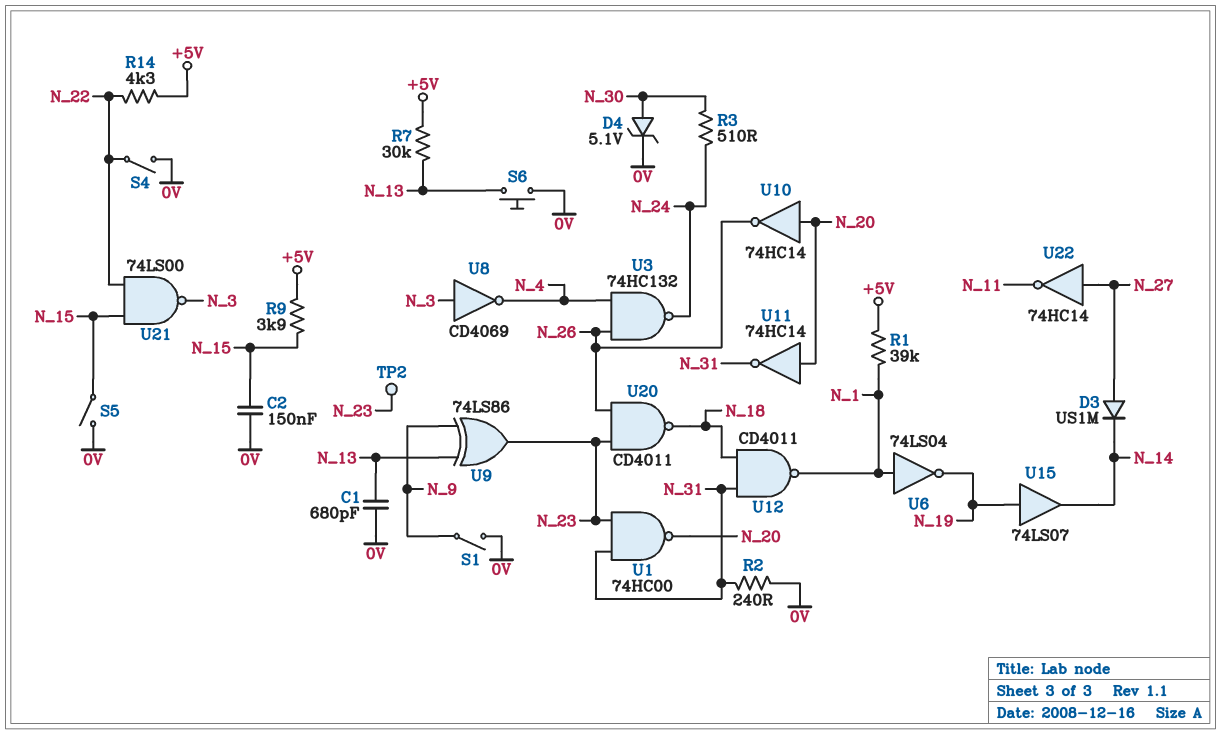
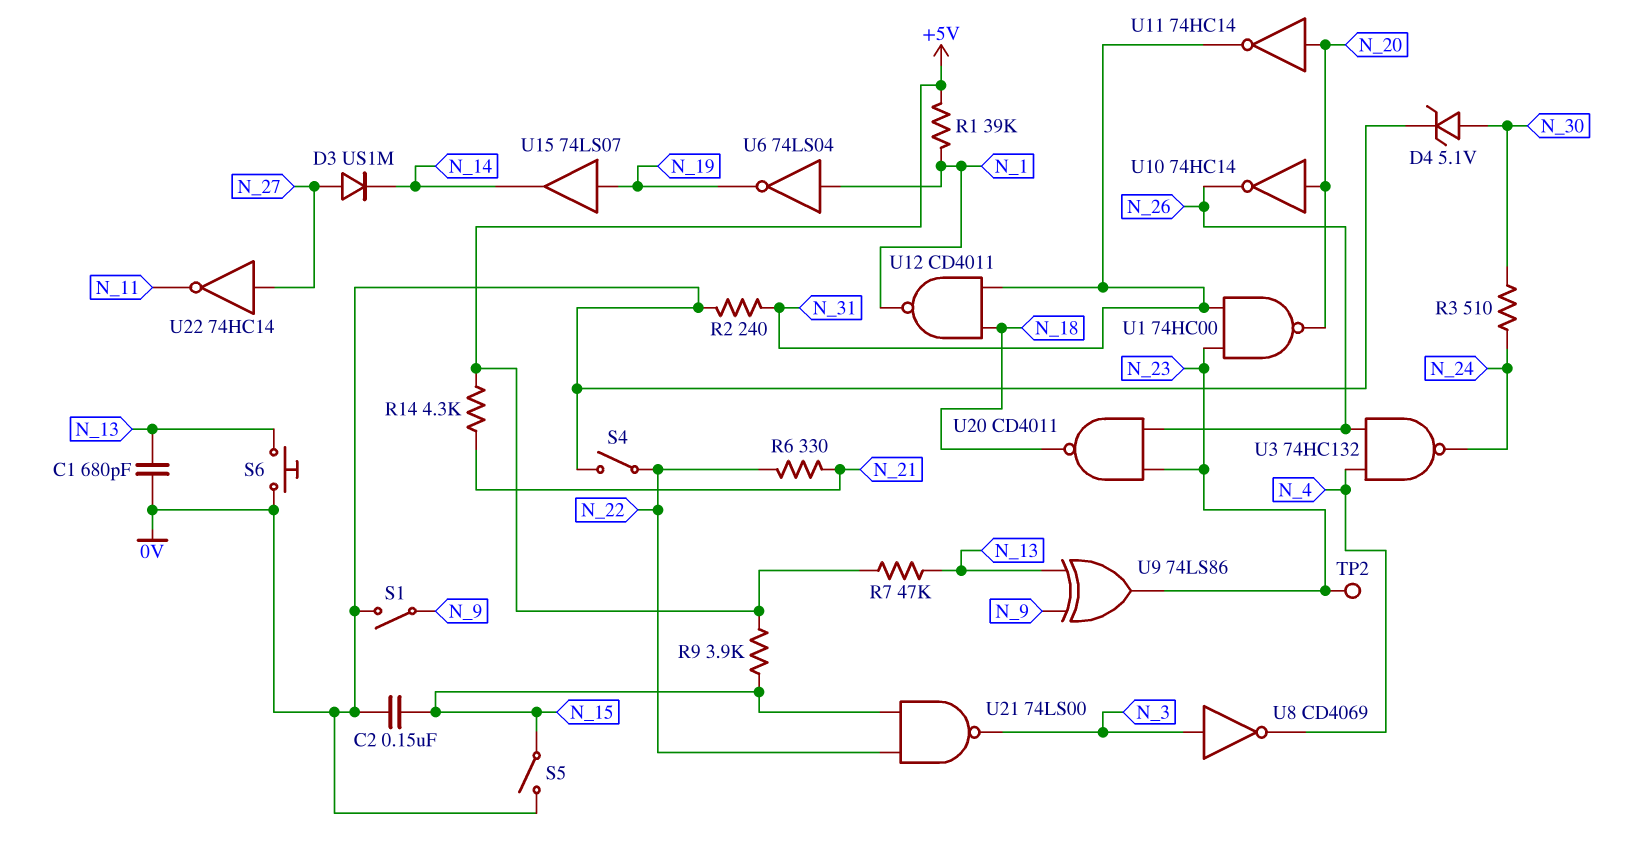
R6: none -> 330 (N_21, N_22)
R7: 30k (+5V, N_13) -> 47k (+5V, N_13)
R14: 4.3k (+5V, N_22) -> 4.3k (+5V, N_21)

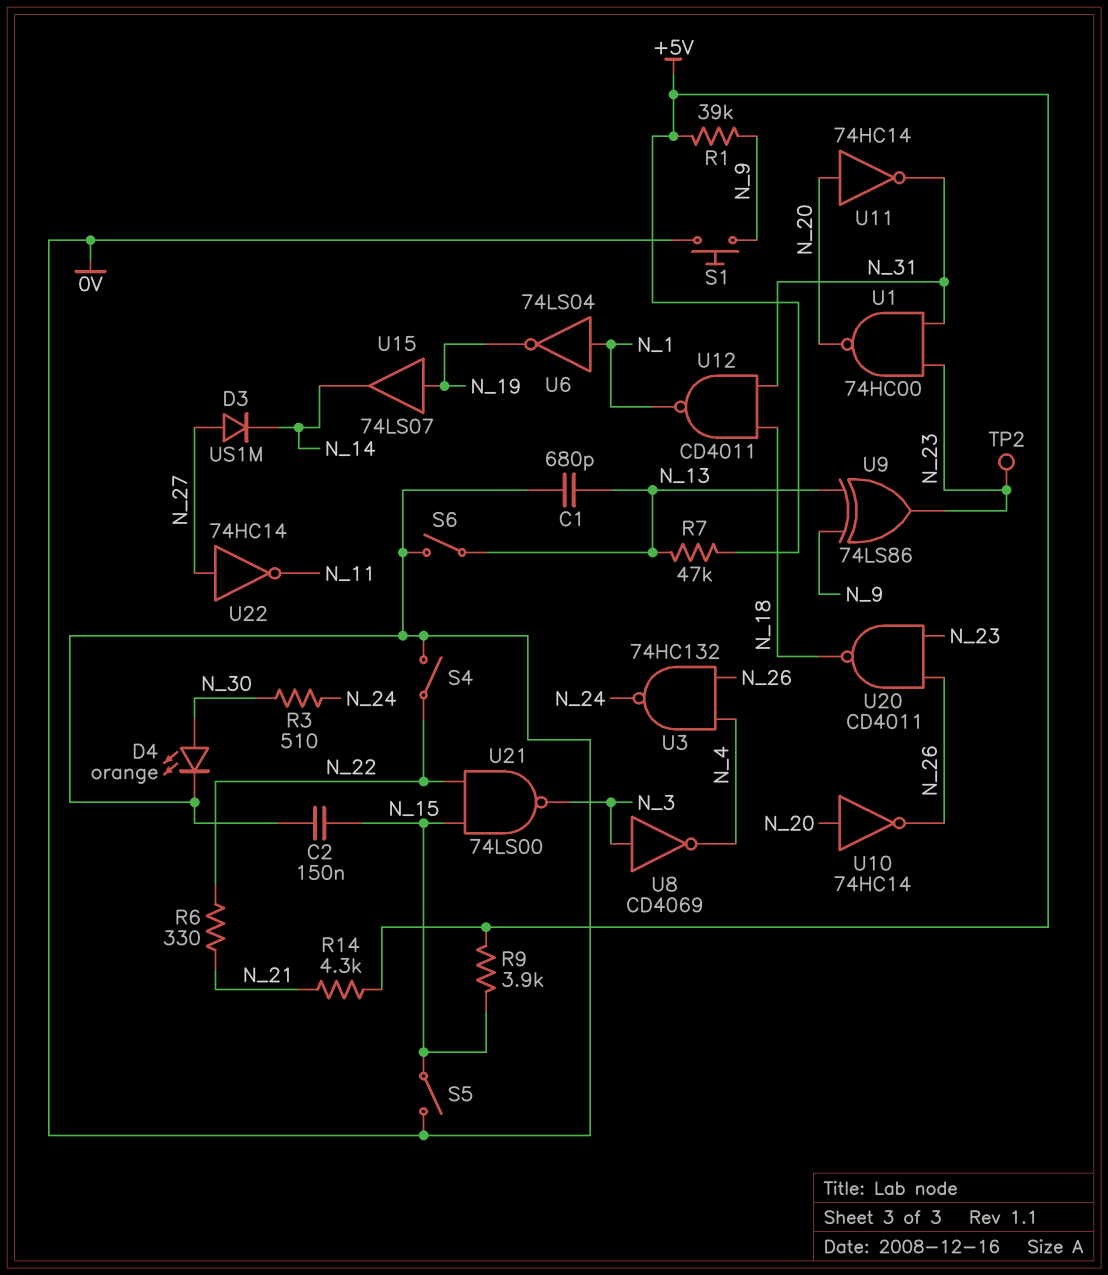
D4: zener 5.1V (A N_30, K 0V) -> LED orange (A N_30, K 0V)
R1: 39k (+5V, N_1) -> 39k (+5V, N_9)
R2: 240 (0V, N_31) -> none
S1: switch (0V, N_9) -> button (0V, N_9)
S6: button (0V, N_13) -> switch (0V, N_13)

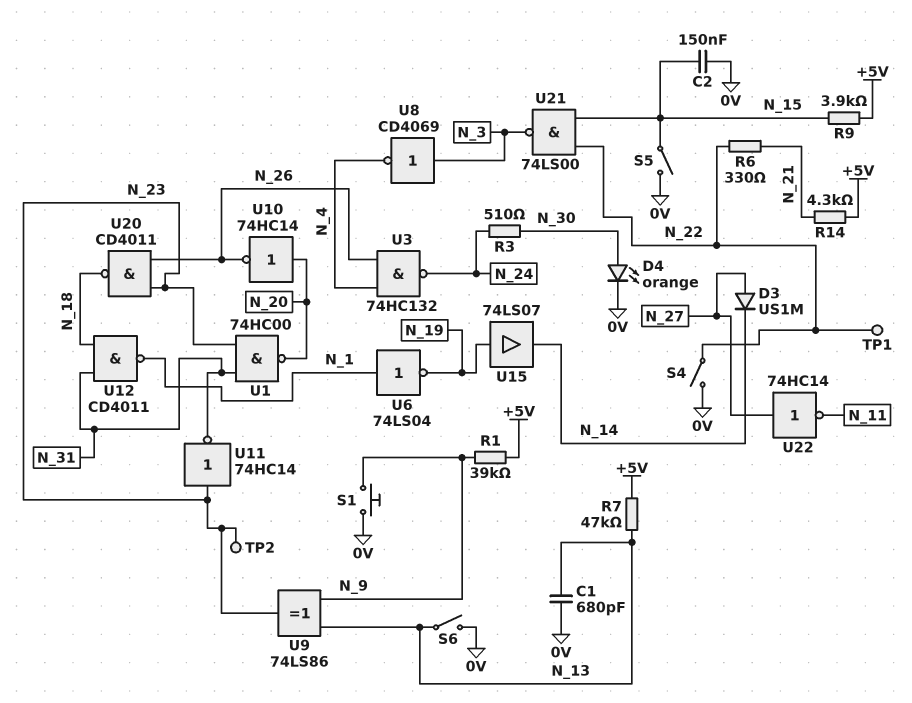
TP1: none -> test point (N_22)
U11: NOT 74HC14 (in N_20, out N_31) -> NOT 74HC14 (in N_23, out N_31)

